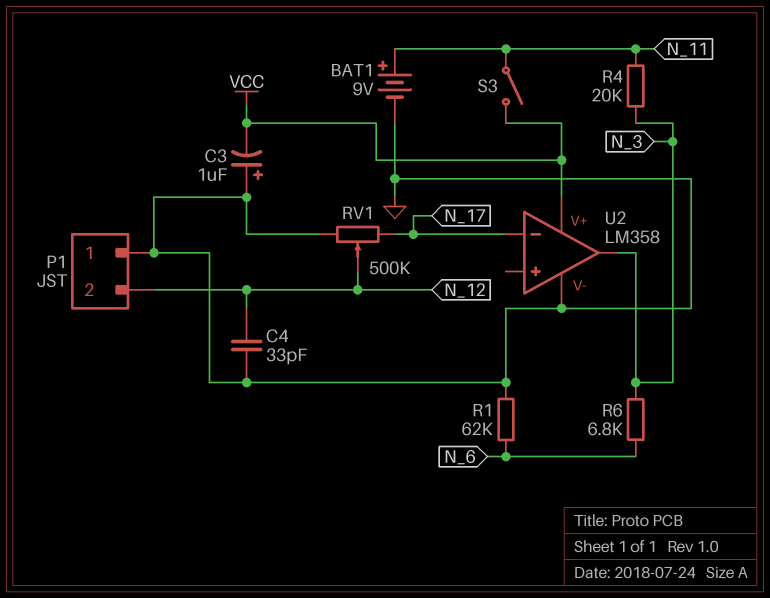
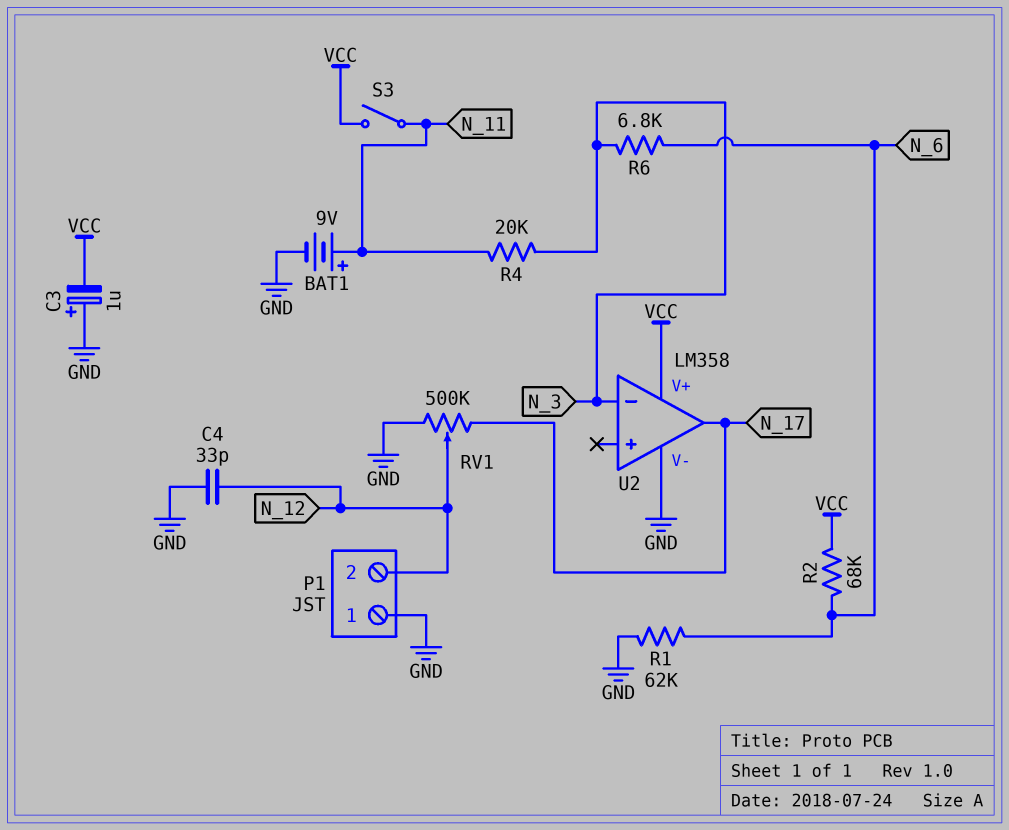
R2: none -> 68k (N_6, VCC)
U2 pin in-: N_17 -> N_3
U2 pin out: N_3 -> N_17

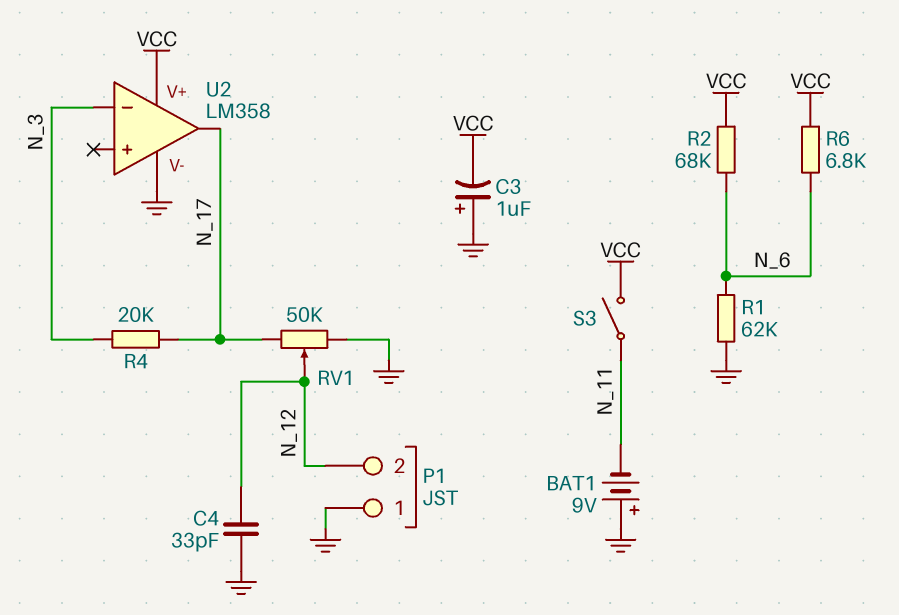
BAT1: 9V (plus N_11, minus GND) -> 9V (plus GND, minus N_11)
R4: 20k (N_3, N_11) -> 20k (N_3, N_17)
R6: 6.8k (N_3, N_6) -> 6.8k (N_6, VCC)
RV1: 500k (GND, N_17, wiper N_12) -> 50k (GND, N_17, wiper N_12)

